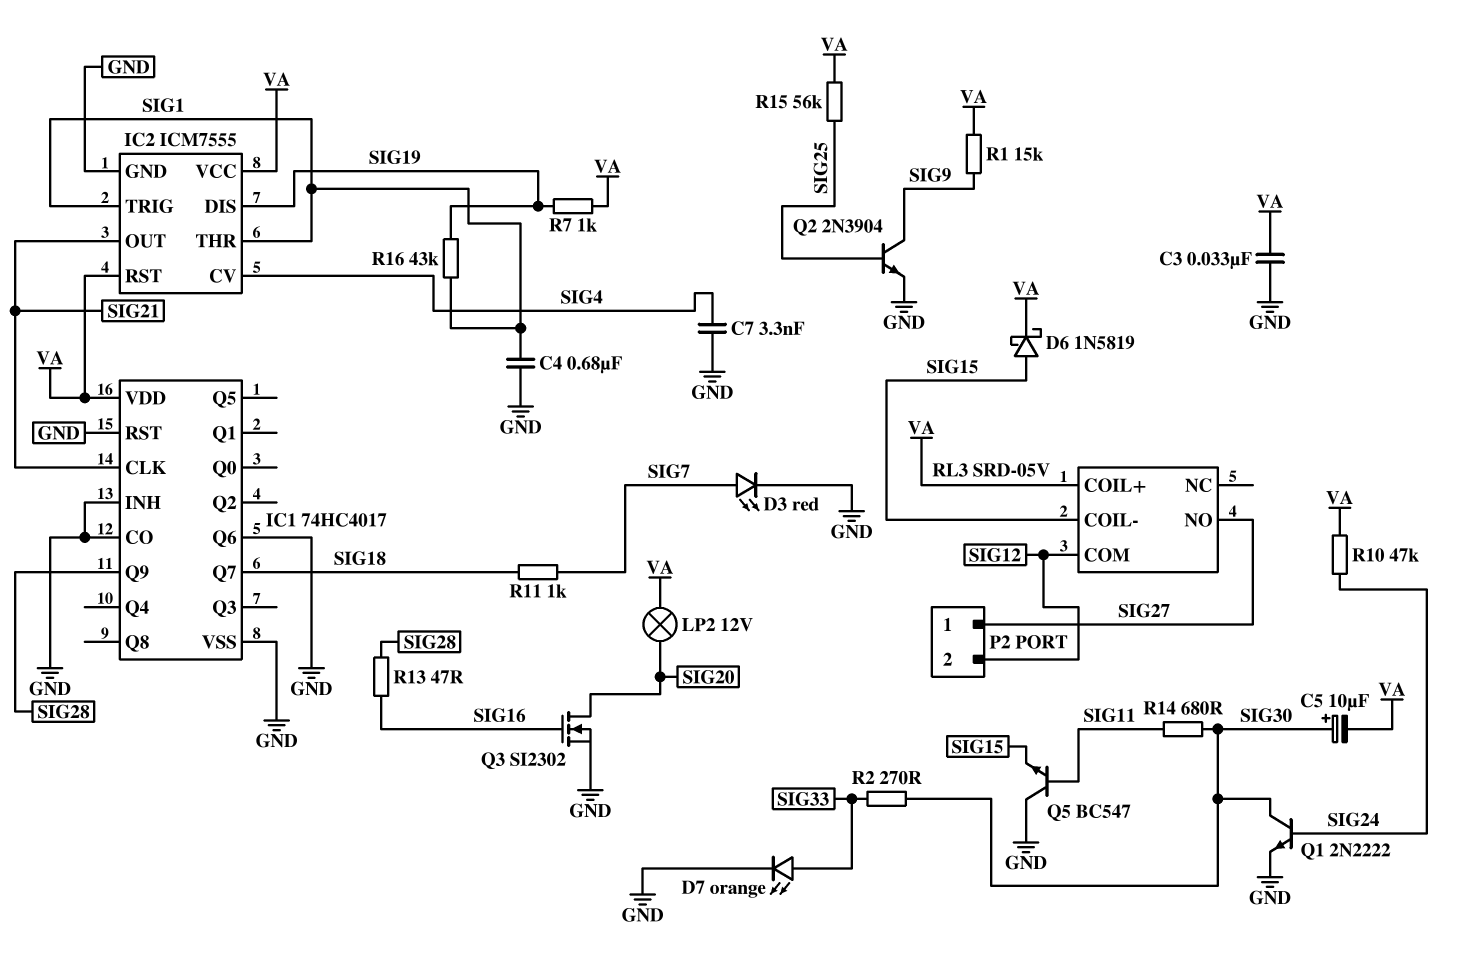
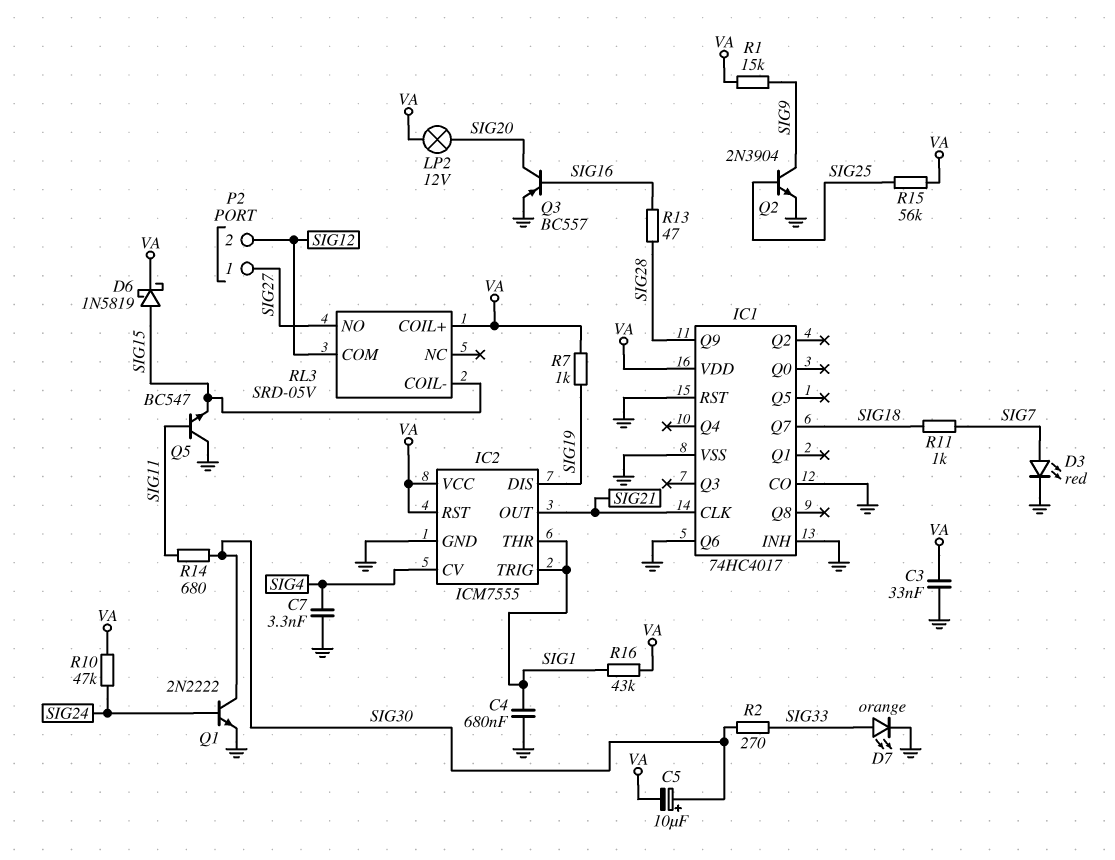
Q3: NMOS SI2302 (G SIG16, D SIG20, S GND) -> PNP BC557 (B SIG16, C SIG20, E GND)
R16: 43k (SIG1, SIG19) -> 43k (SIG1, VA)

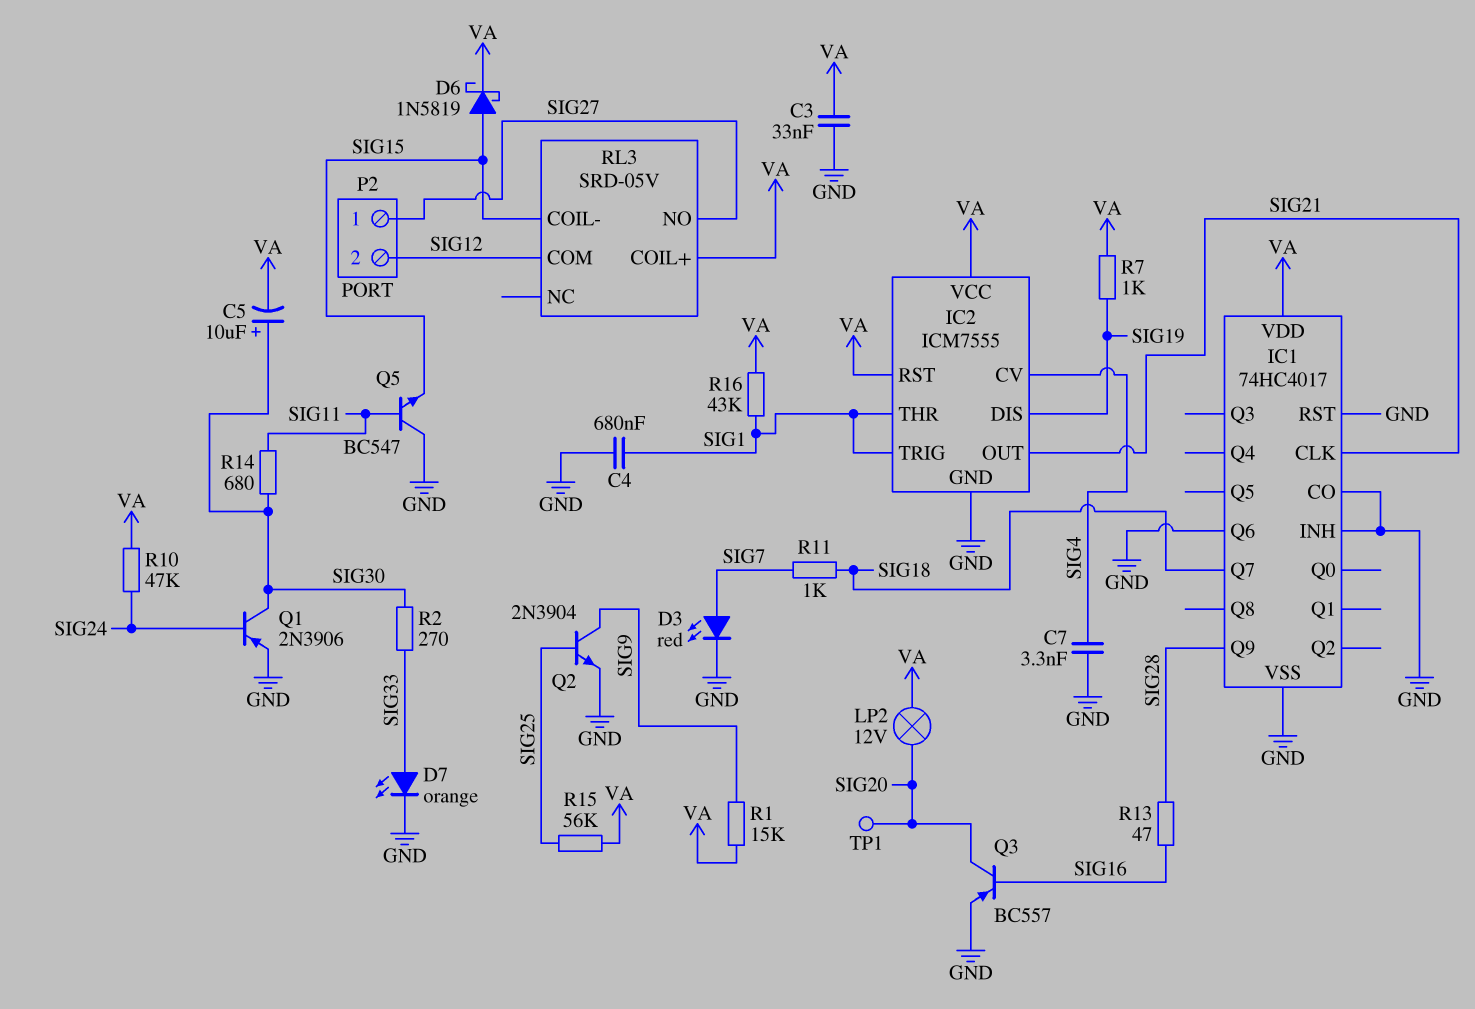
Q1: NPN 2N2222 (B SIG24, C SIG30, E GND) -> PNP 2N3906 (B SIG24, C SIG30, E GND)
TP1: none -> test point (SIG20)

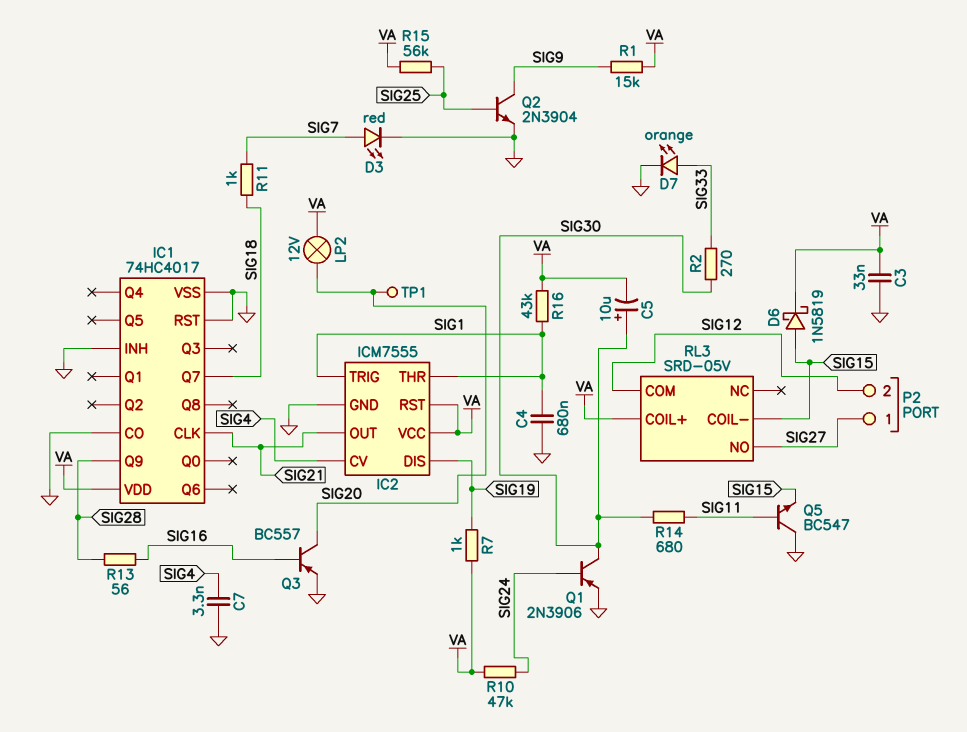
IC1 pin Q6: GND -> none
R13: 47 (SIG16, SIG28) -> 56 (SIG16, SIG28)

